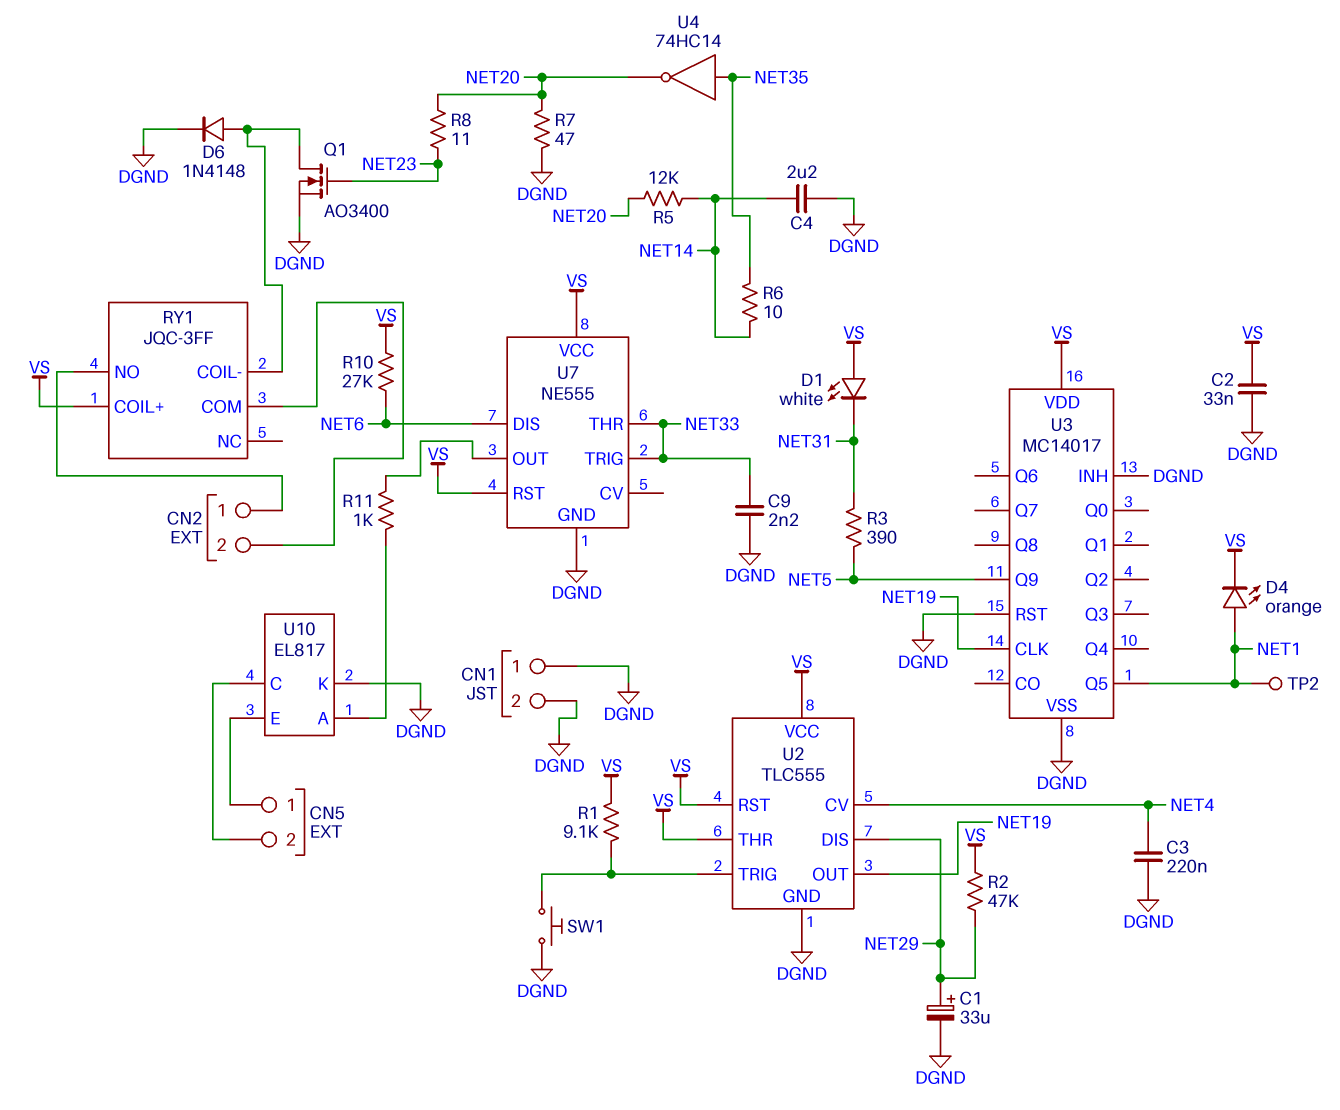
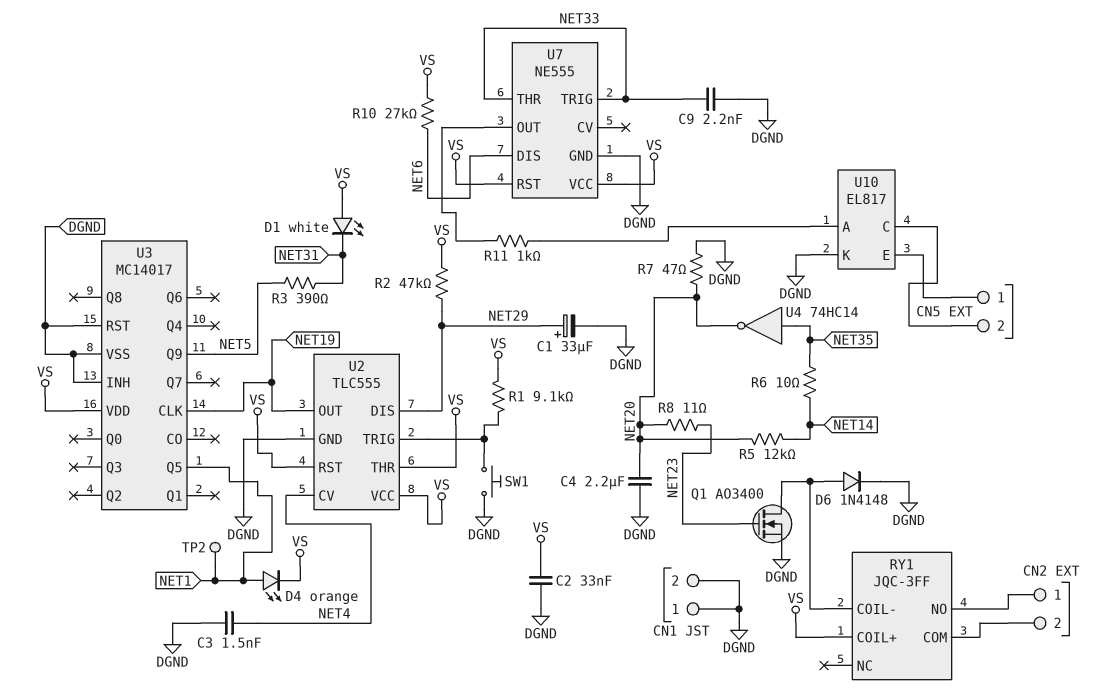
C3: 220nF (DGND, NET4) -> 1.5nF (DGND, NET4)
C4: 2.2uF (DGND, NET14) -> 2.2uF (DGND, NET20)

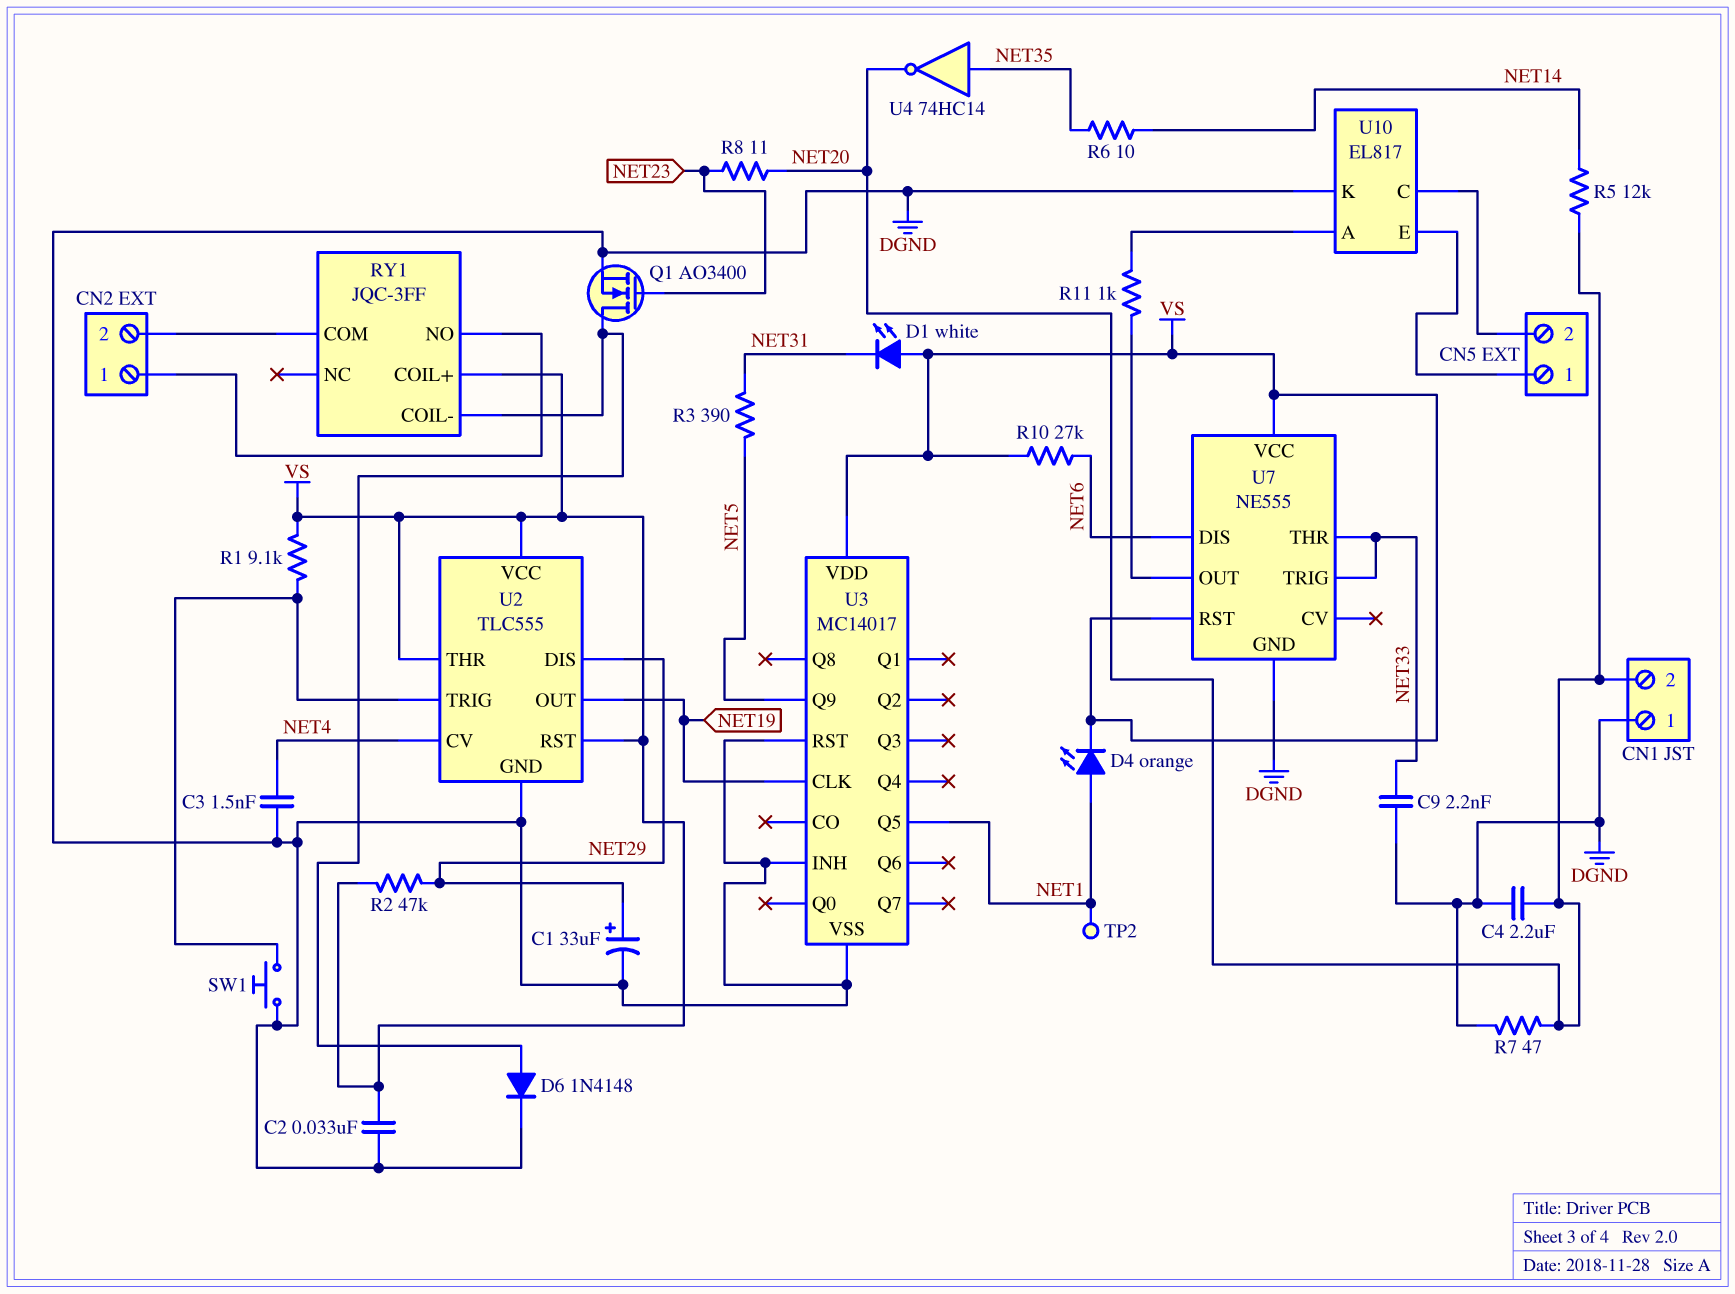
CN1 pin 2: DGND -> NET20

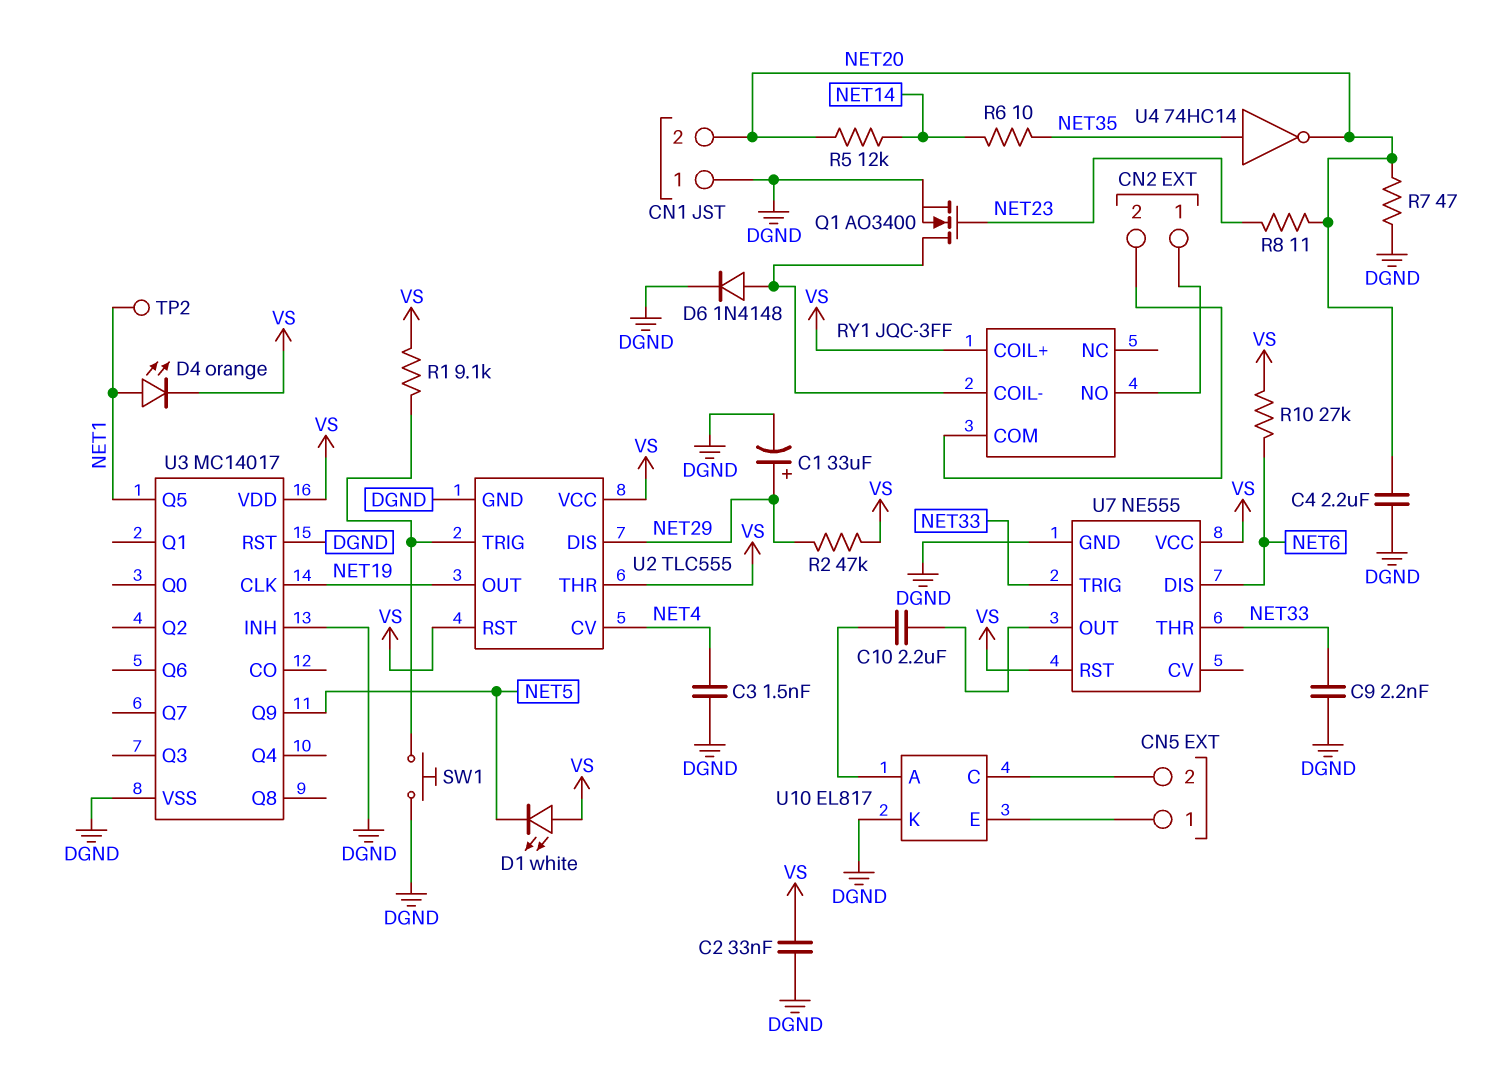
C10: none -> 2.2uF (U7/OUT, U10/A)
D1: LED white (A VS, K NET31) -> LED white (A VS, K NET5)
R3: 390 (NET5, NET31) -> none
R11: 1k (U7/OUT, U10/A) -> none

